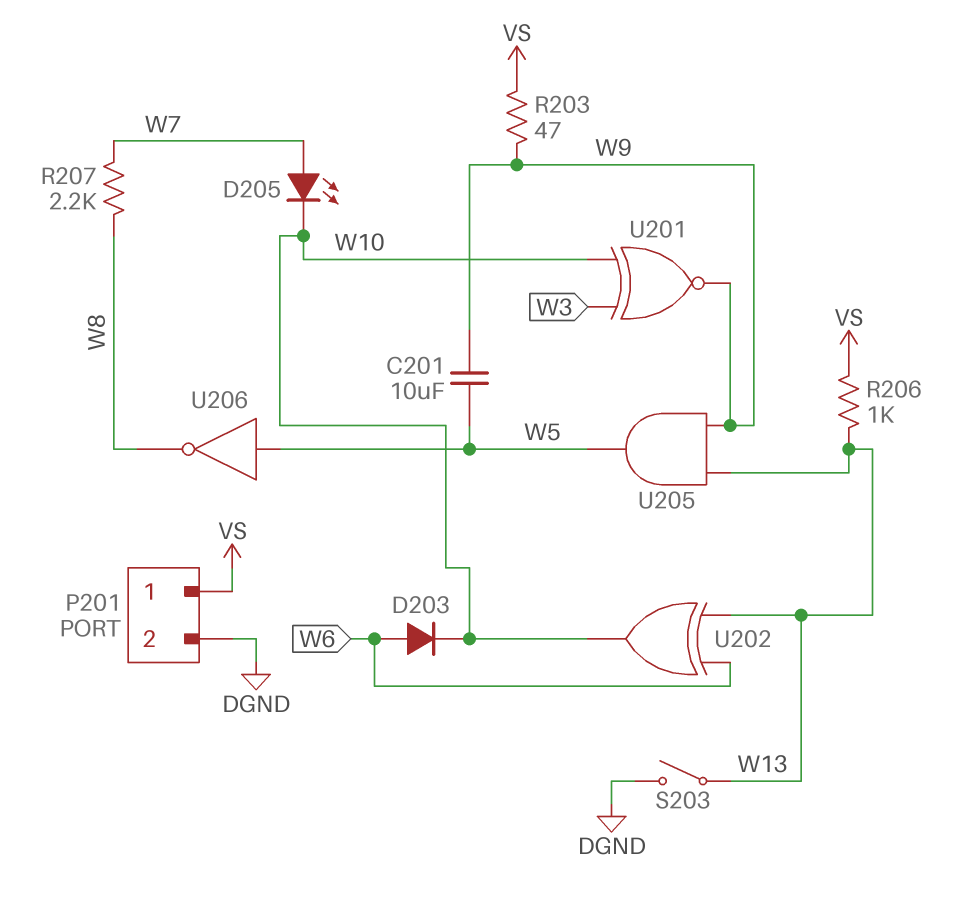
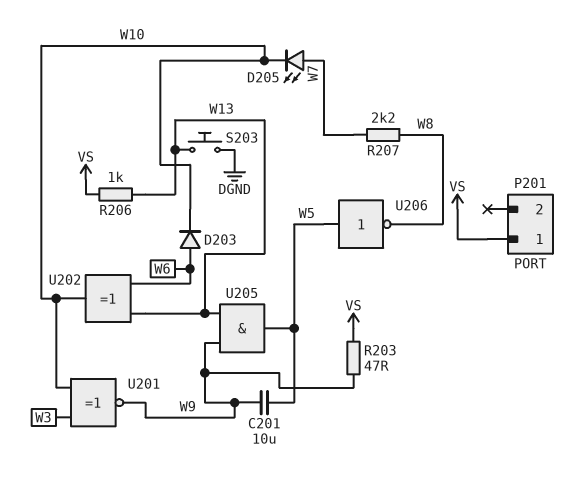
P201 pin 2: DGND -> none
S203: switch (DGND, W13) -> button (DGND, W13)

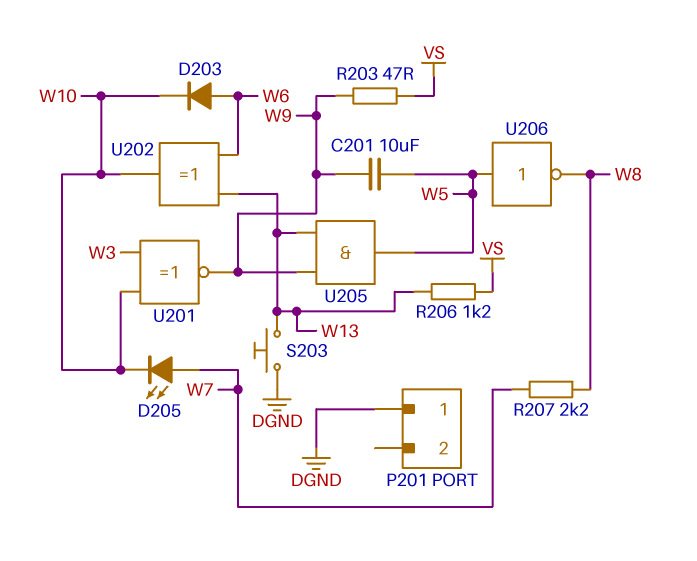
P201 pin 1: VS -> DGND
R206: 1k (VS, W13) -> 1.2k (VS, W13)

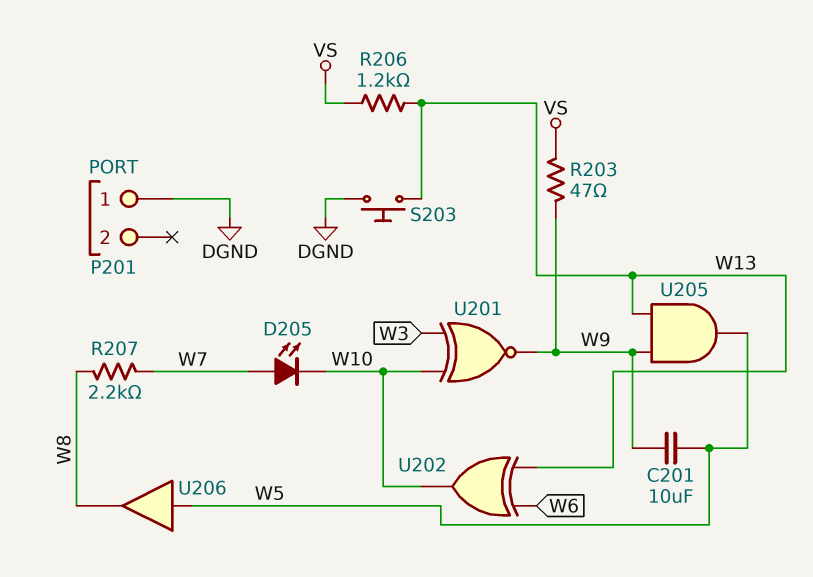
D203: diode (A W6, K W10) -> none
U206: NOT (in W5, out W8) -> buffer (in W5, out W8)

